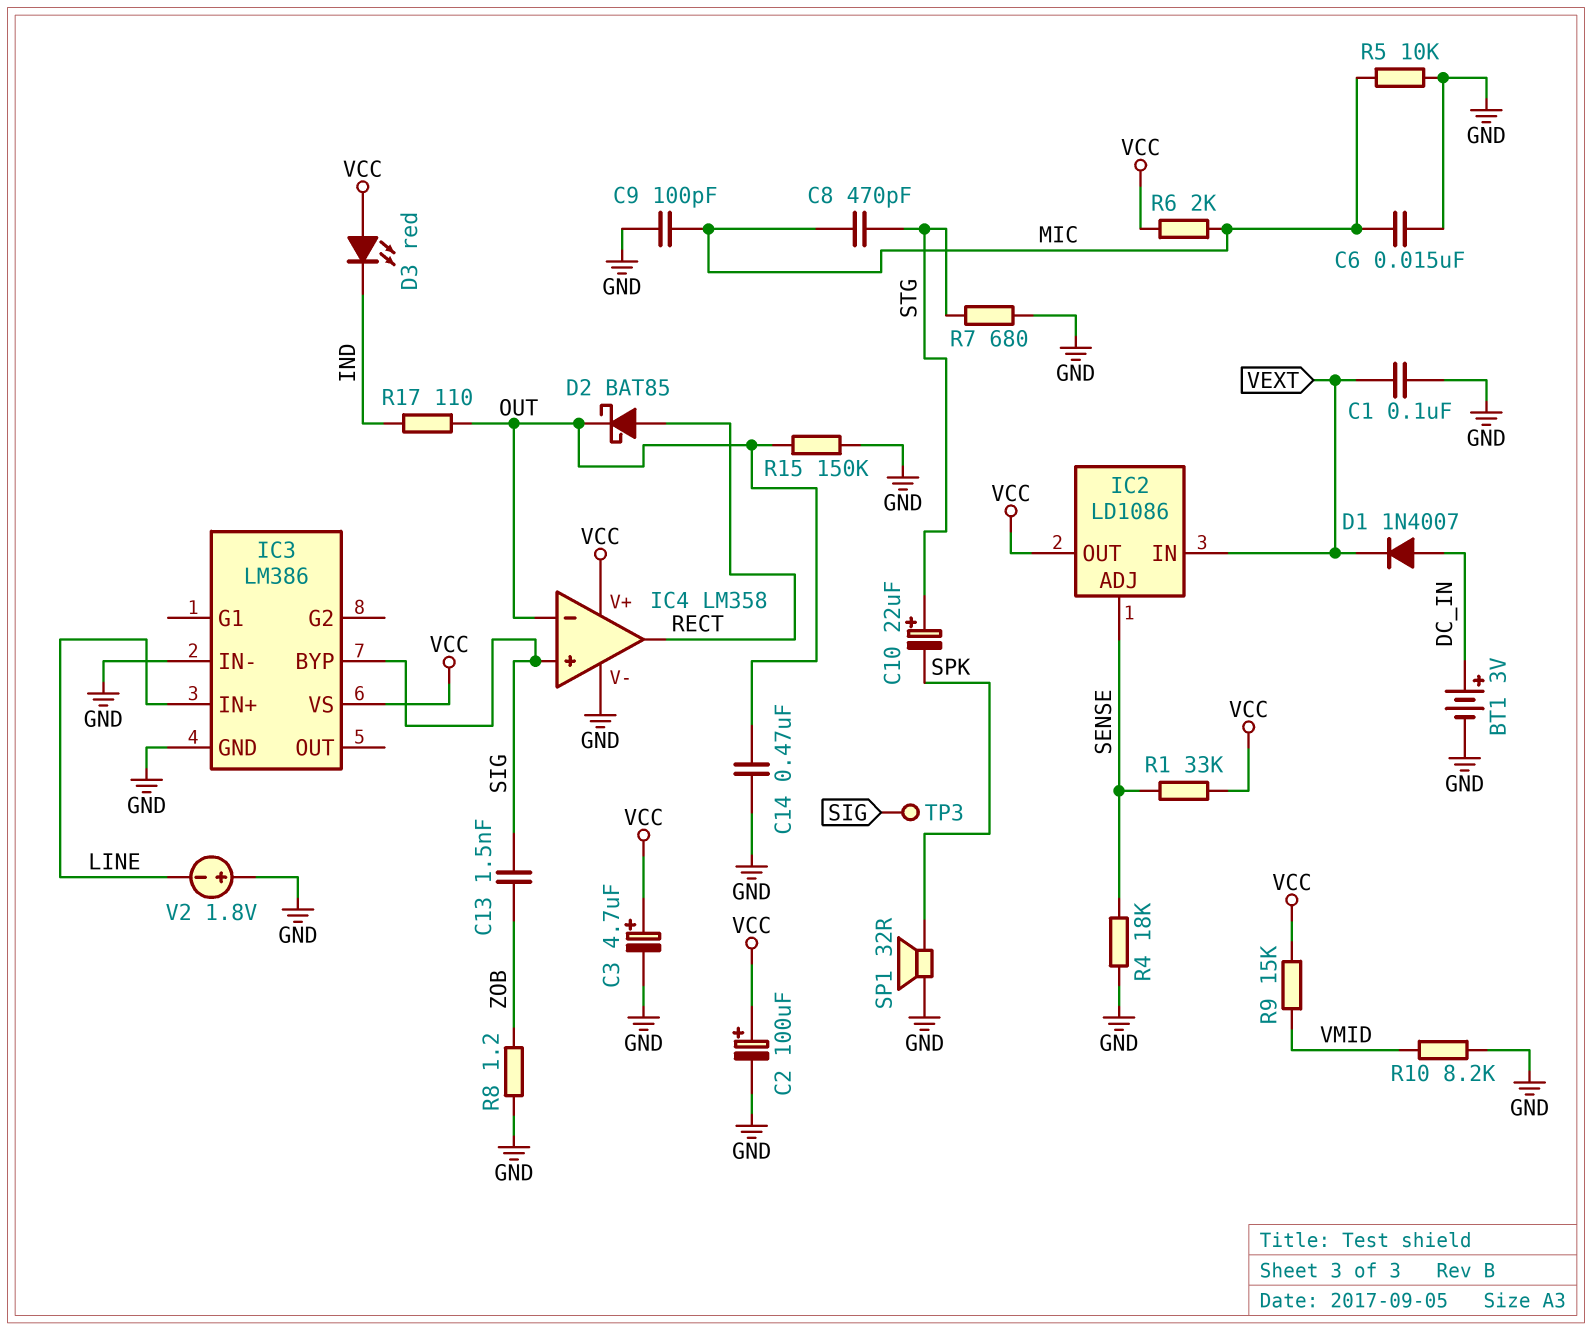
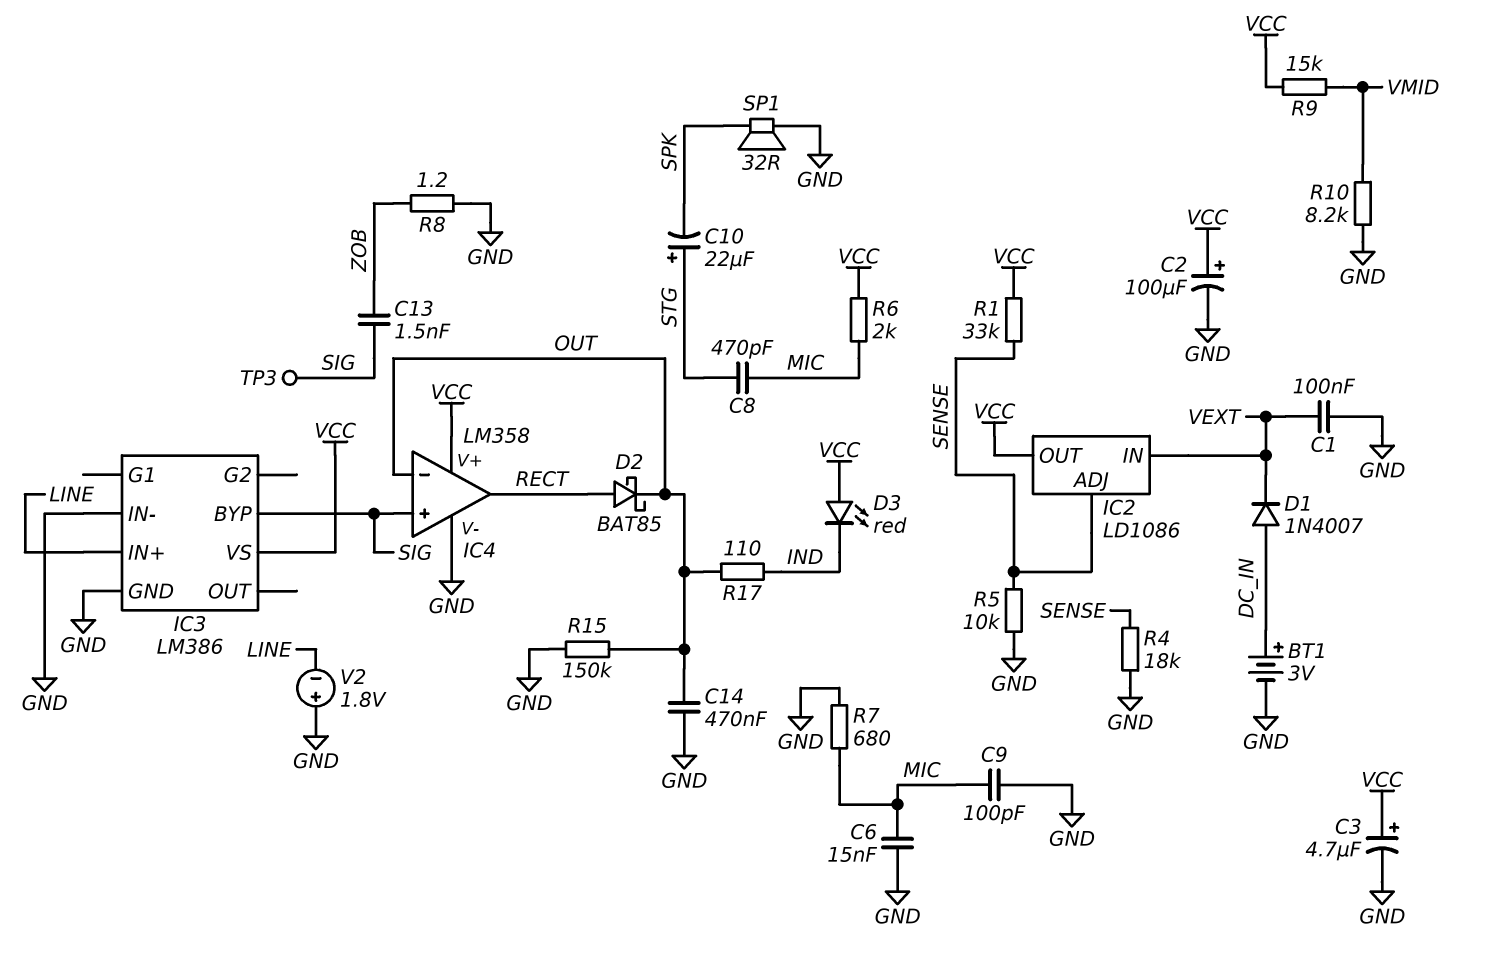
R5: 10k (GND, MIC) -> 10k (GND, SENSE)
R7: 680 (GND, STG) -> 680 (GND, MIC)

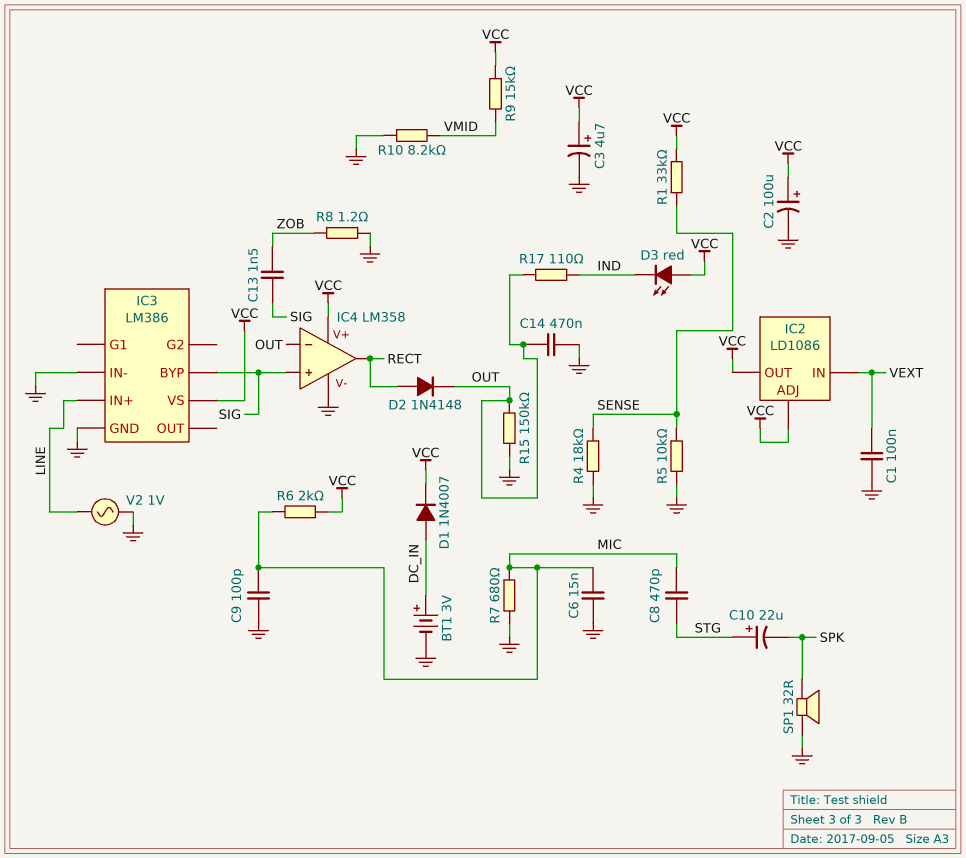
D1: diode 1N4007 (A DC_IN, K VEXT) -> diode 1N4007 (A DC_IN, K VCC)
D2: schottky BAT85 (A RECT, K OUT) -> diode 1N4148 (A RECT, K OUT)
IC2 pin ADJ: SENSE -> VCC
TP3: test point (SIG) -> none
V2: 1.8V (plus GND, minus LINE) -> AC 1V (GND, LINE)

